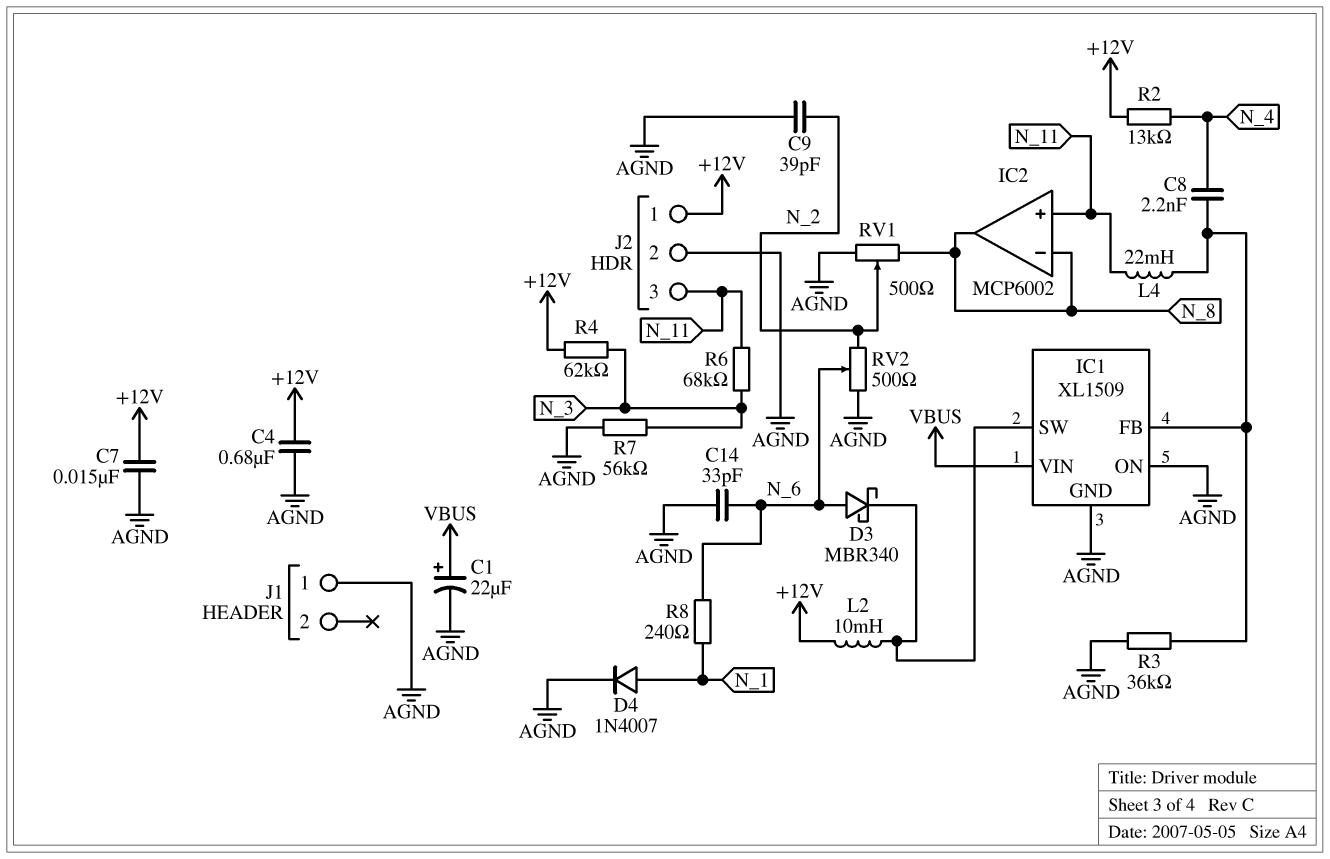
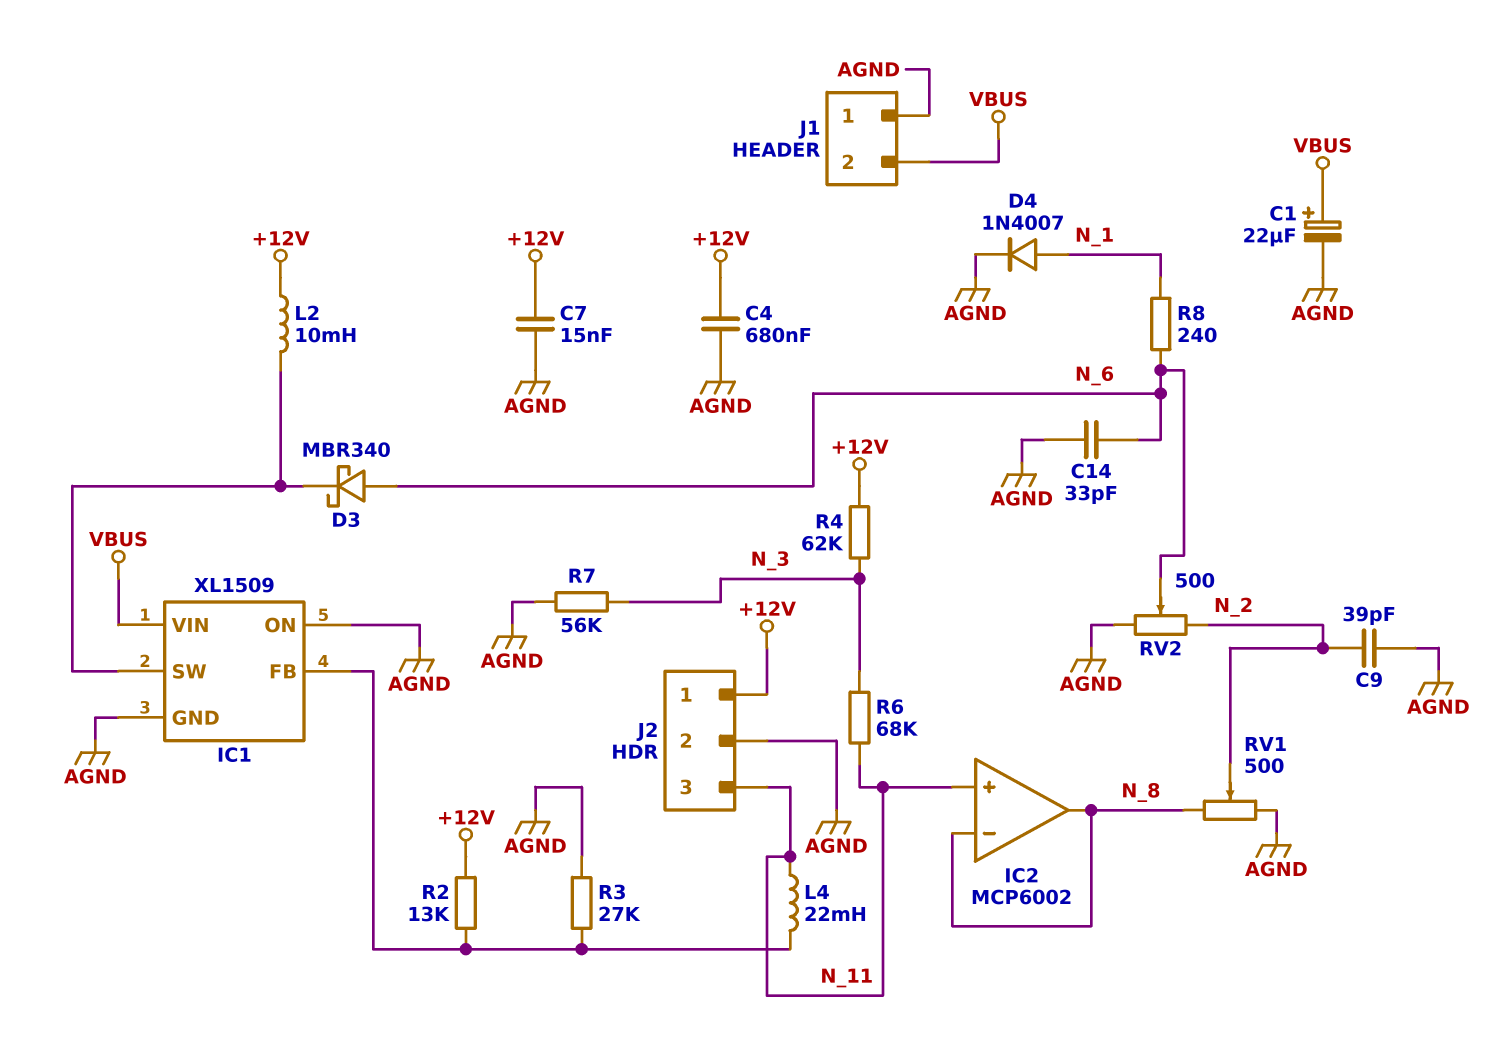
C8: 2.2nF (IC1/FB, N_4) -> none
J1 pin 2: none -> VBUS
R2: 13k (+12V, N_4) -> 13k (+12V, IC1/FB)
R3: 36k (AGND, IC1/FB) -> 27k (AGND, IC1/FB)

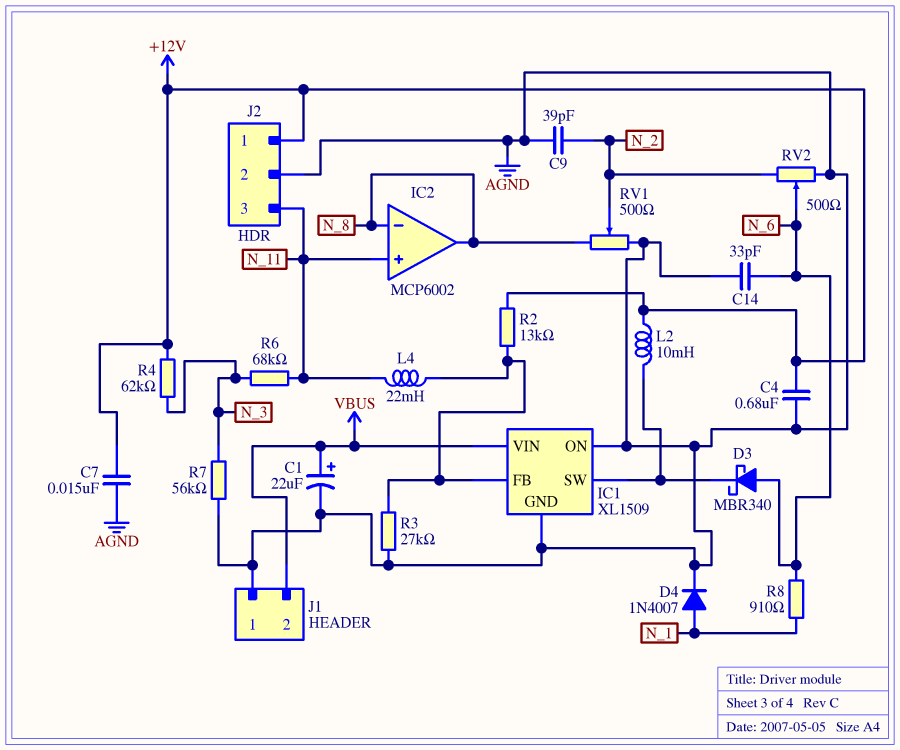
R8: 240 (N_1, N_6) -> 910 (N_1, N_6)

